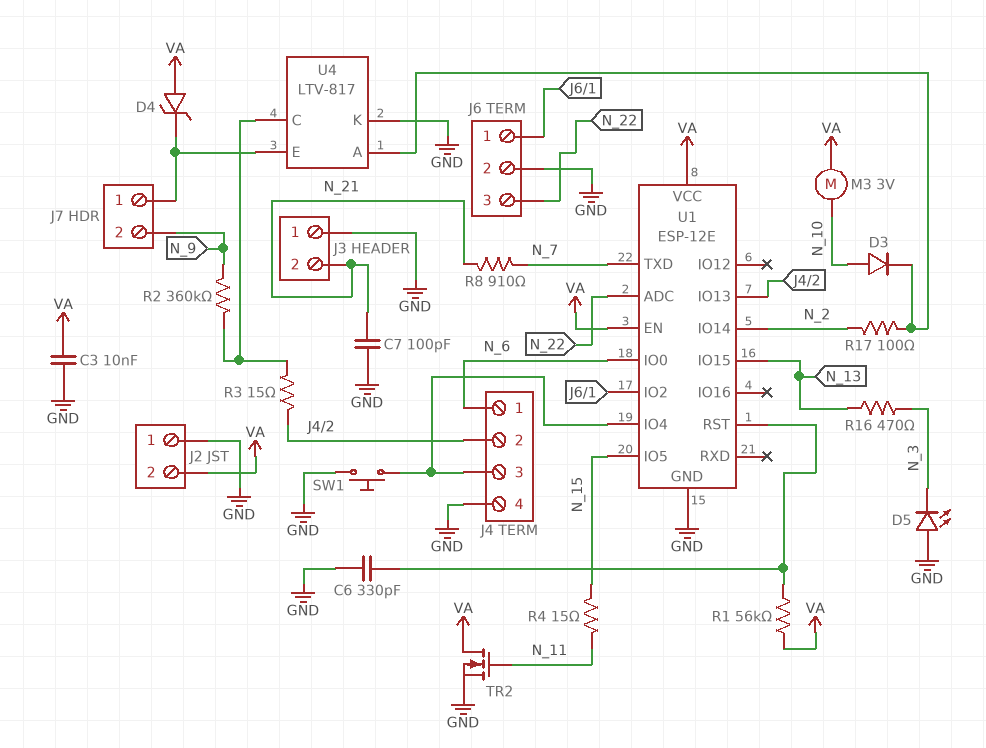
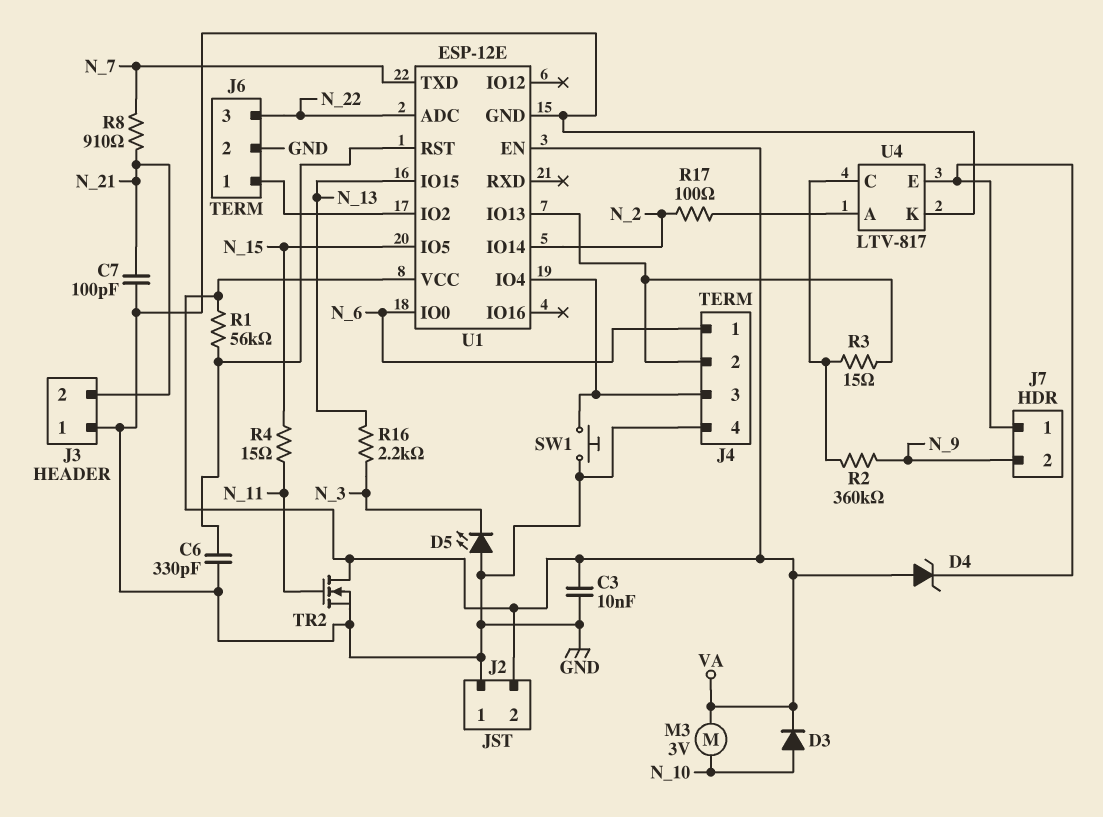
D3: diode (A N_10, K U4/A) -> diode (A N_10, K VA)
R16: 470 (N_3, N_13) -> 2.2k (N_3, N_13)

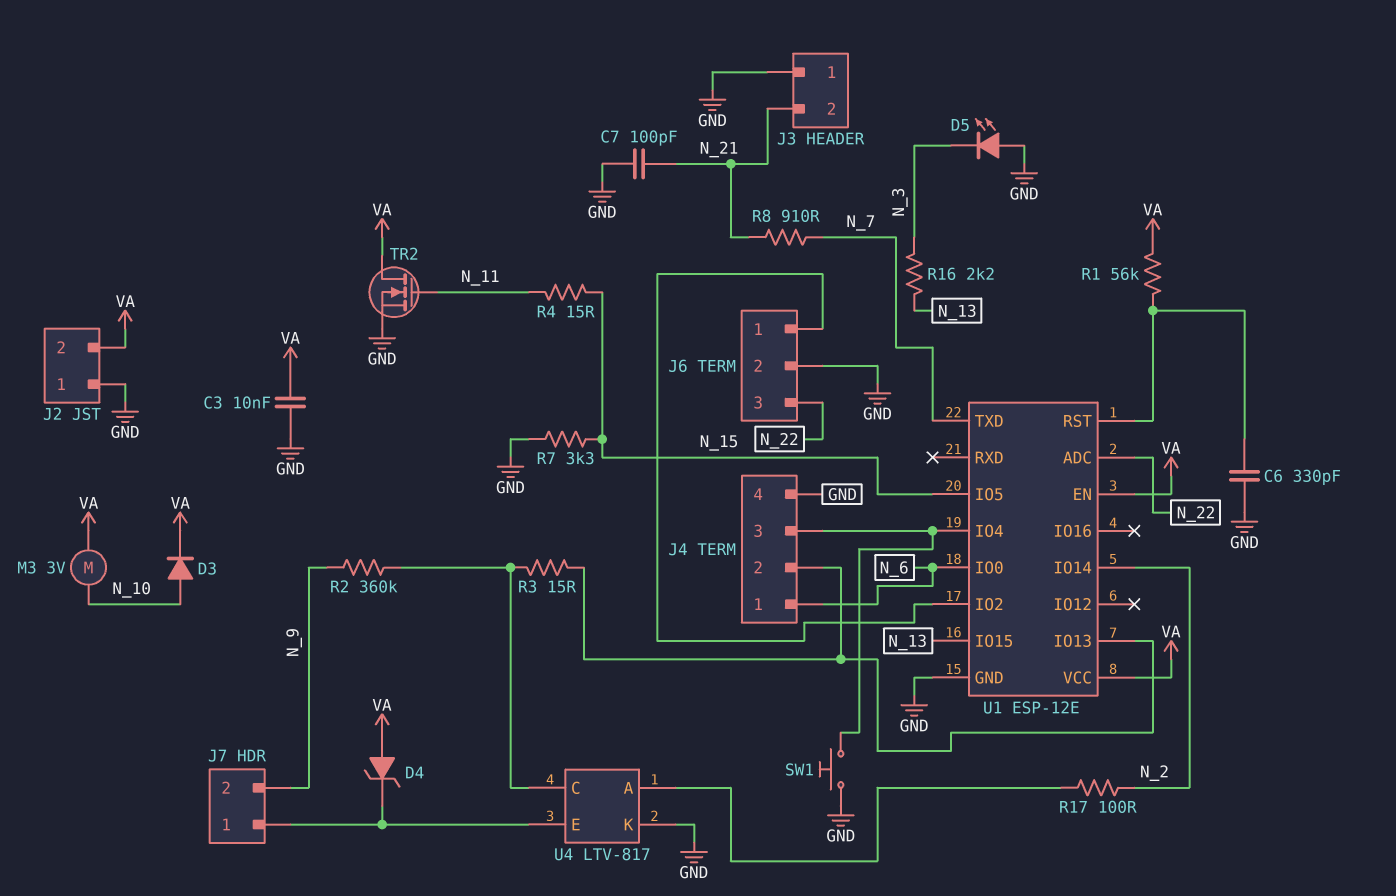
R7: none -> 3.3k (GND, N_15)

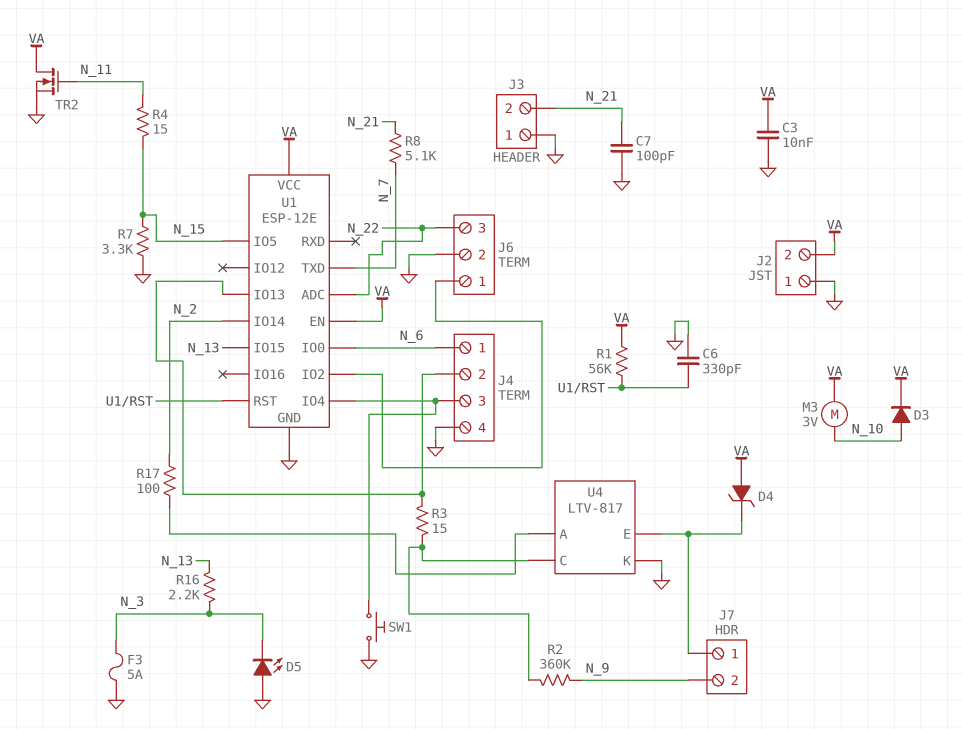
F3: none -> 5A (GND, N_3)
R8: 910 (N_7, N_21) -> 5.1k (N_7, N_21)

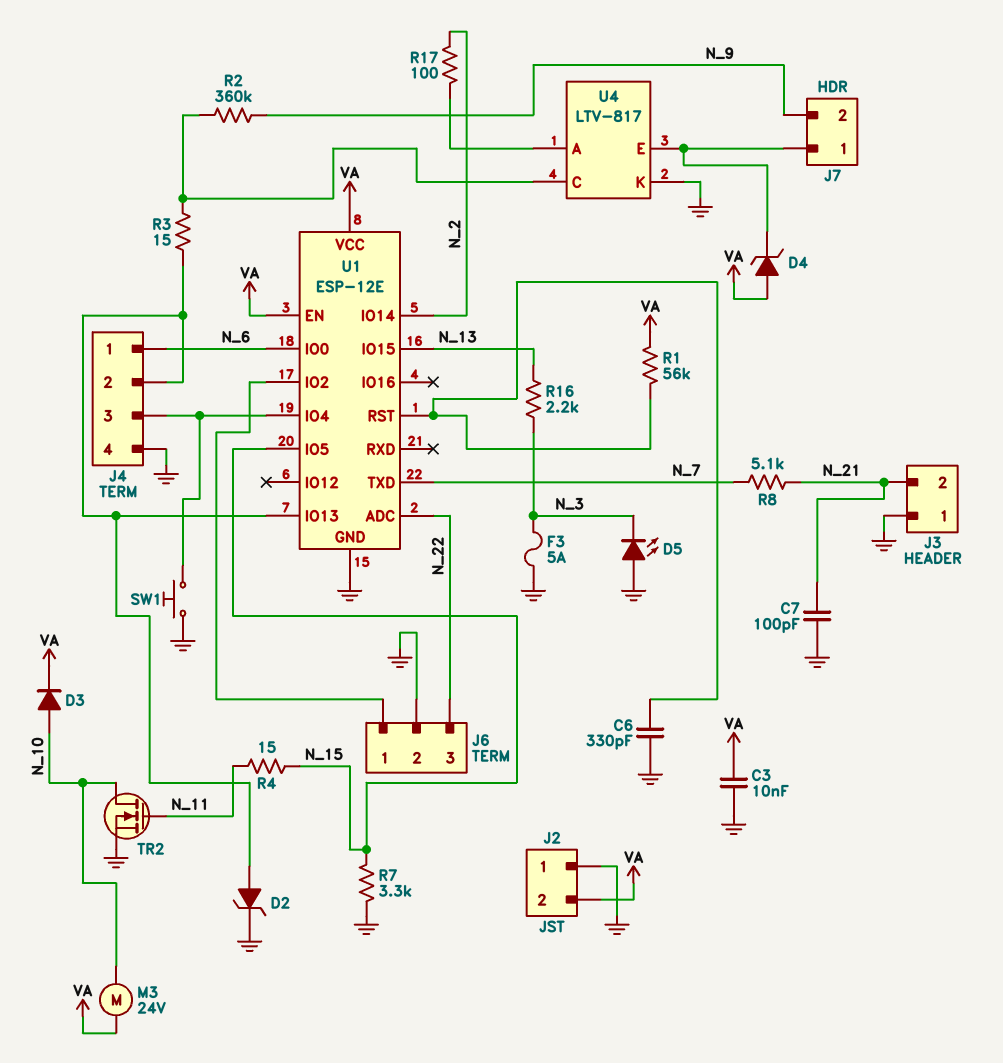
D2: none -> zener (A J4/2, K GND)
M3: motor 3V (N_10, VA) -> motor 24V (N_10, VA)
TR2: NMOS (G N_11, D VA, S GND) -> NMOS (G N_11, D N_10, S GND)

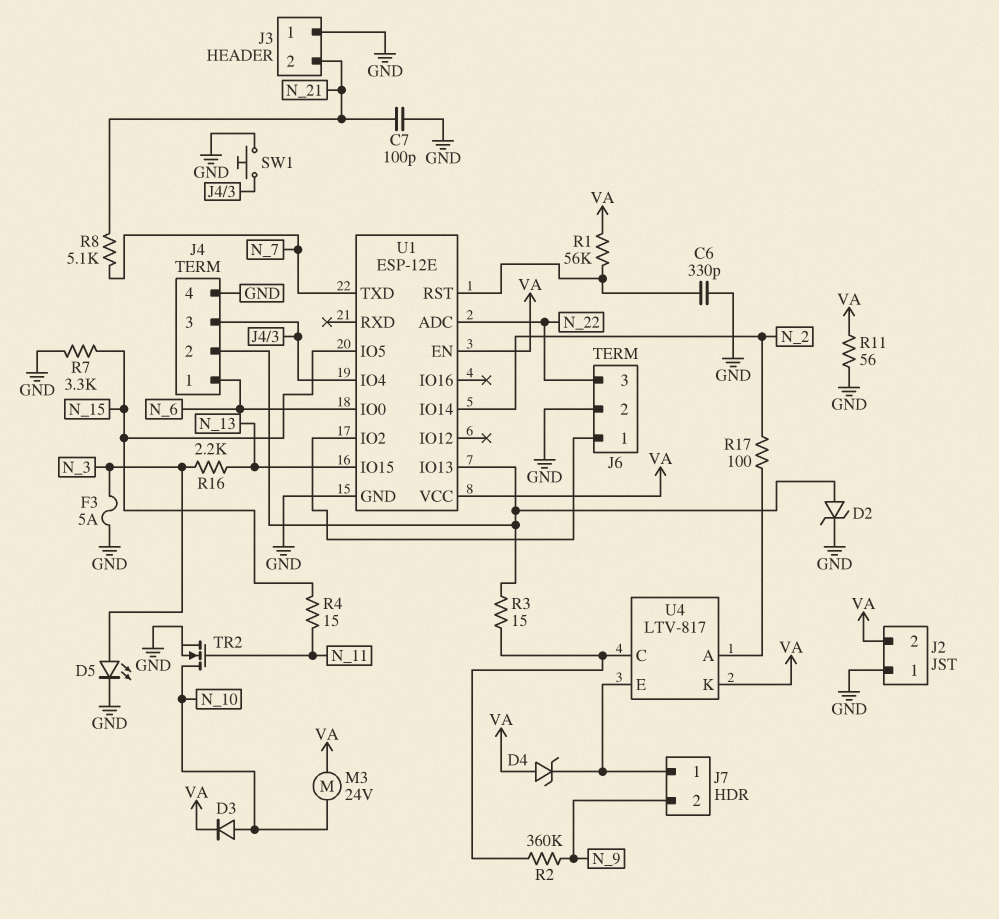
C3: 10nF (GND, VA) -> none
D5: LED (A GND, K N_3) -> LED (A N_3, K GND)
R11: none -> 56 (GND, VA)
U4 pin K: GND -> VA

